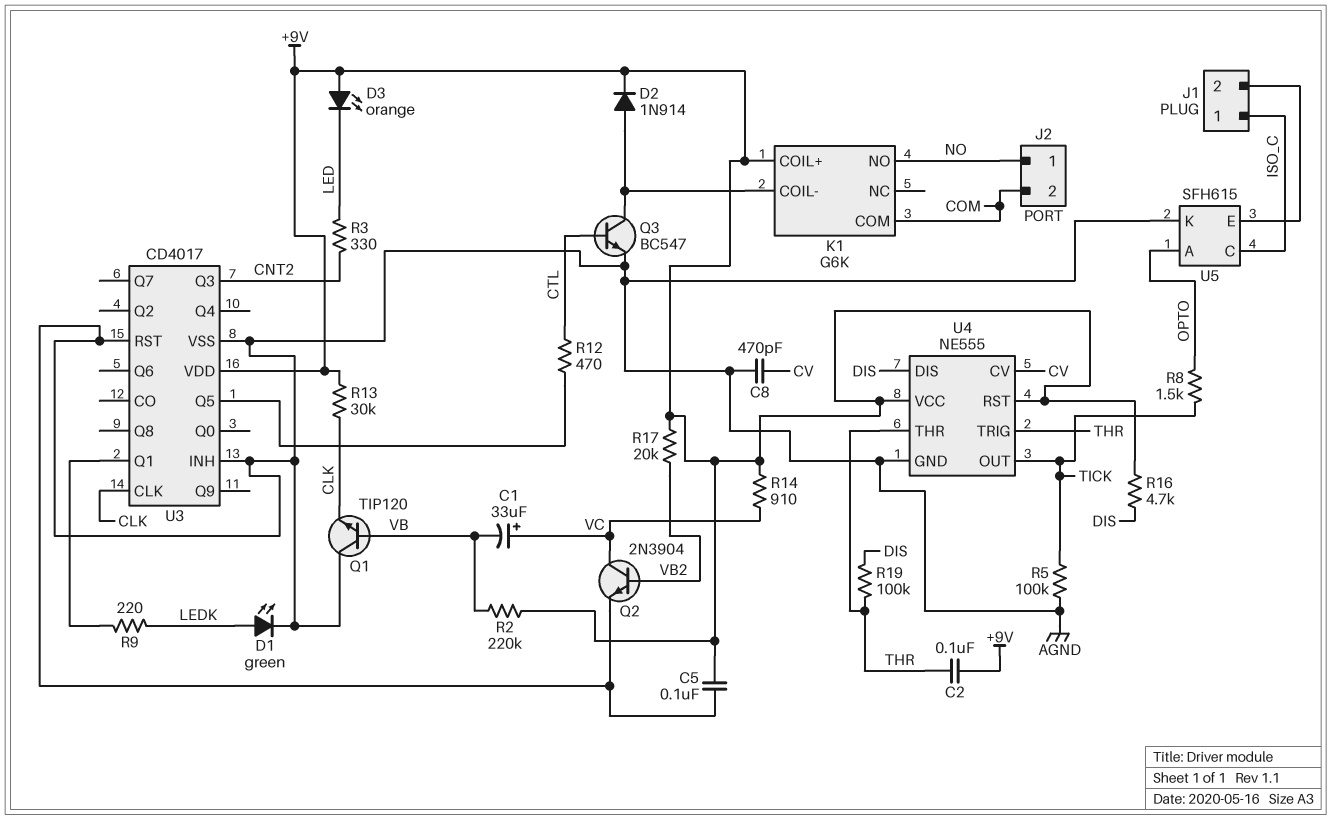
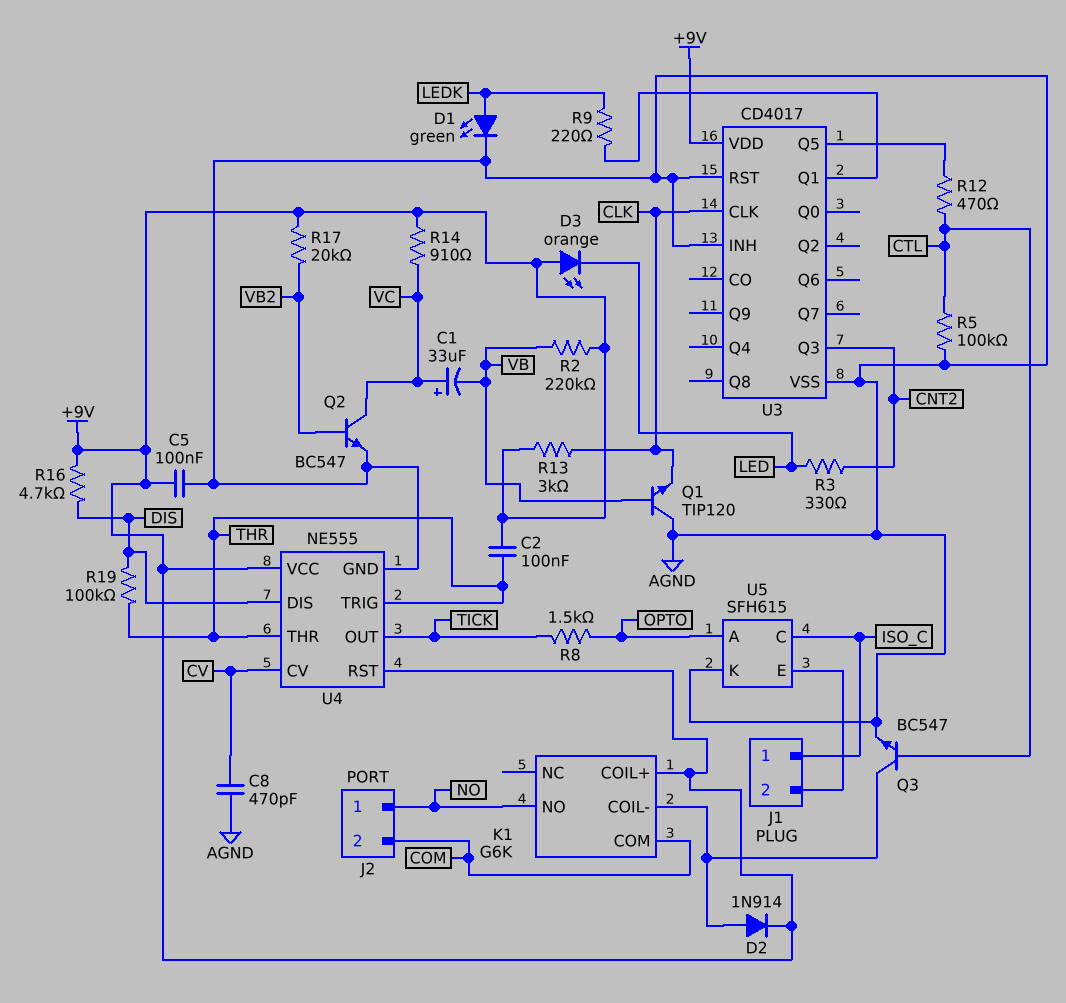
Q2: NPN 2N3904 (B VB2, C VC, E AGND) -> NPN BC547 (B VB2, C VC, E AGND)
R5: 100k (AGND, TICK) -> 100k (AGND, CTL)
R13: 30k (+9V, CLK) -> 3k (+9V, CLK)

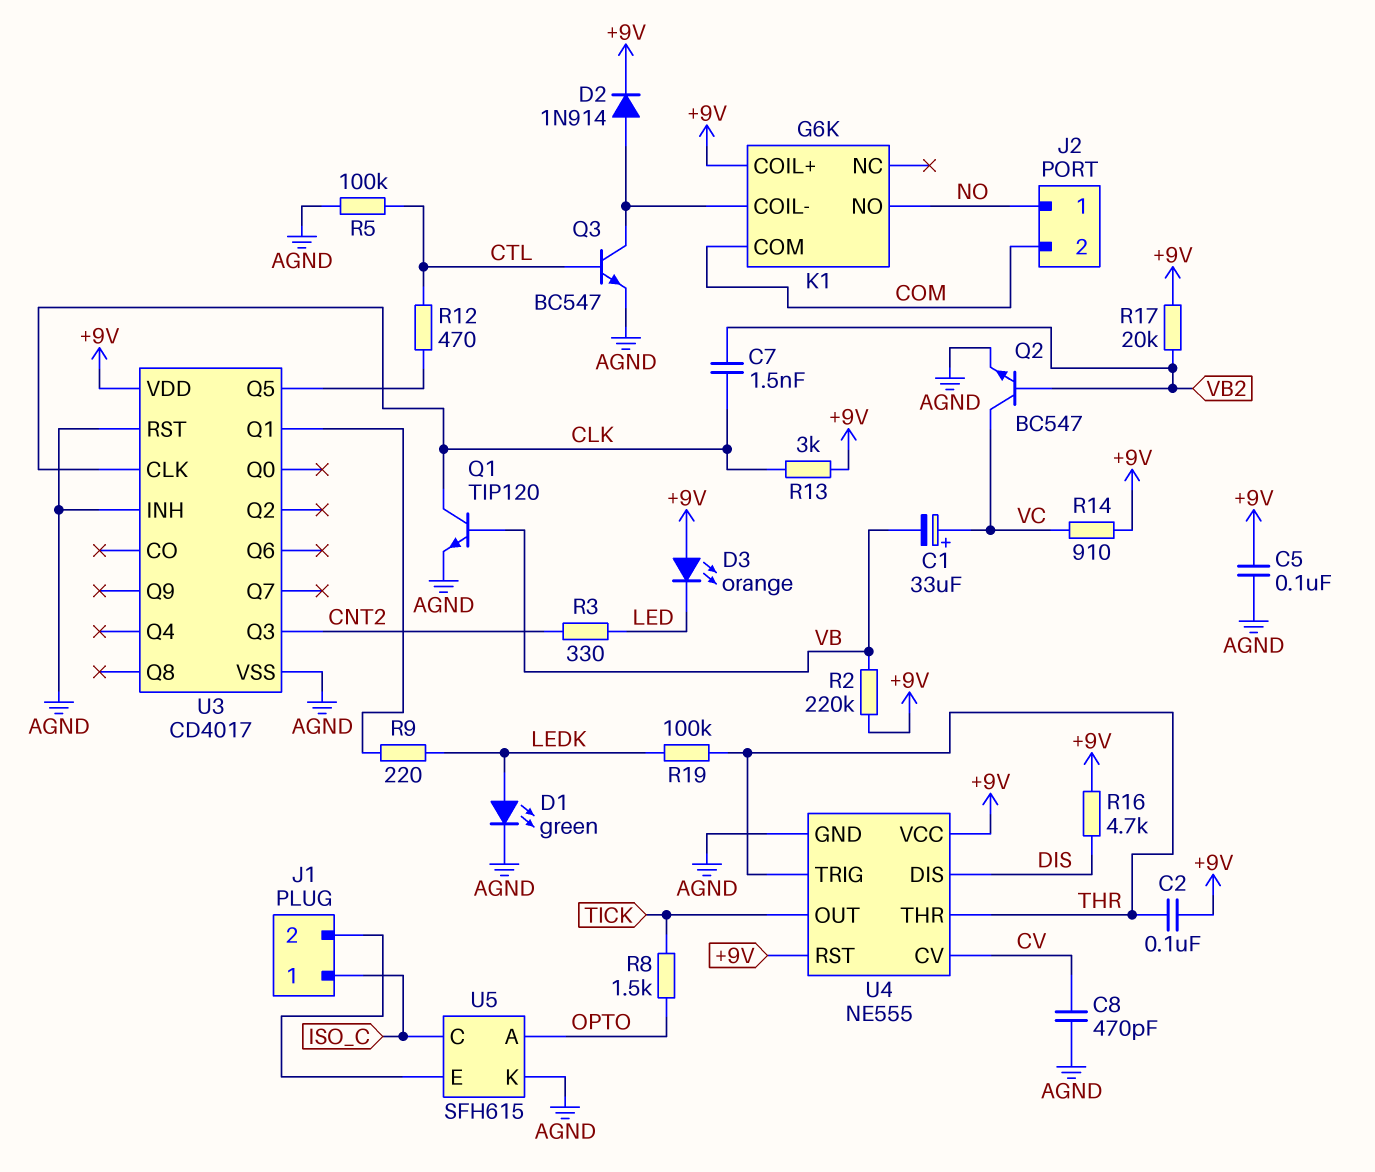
C7: none -> 1.5nF (CLK, VB2)
Q1: NPN TIP120 (B VB, C AGND, E CLK) -> NPN TIP120 (B VB, C CLK, E AGND)
R19: 100k (DIS, THR) -> 100k (LEDK, THR)

